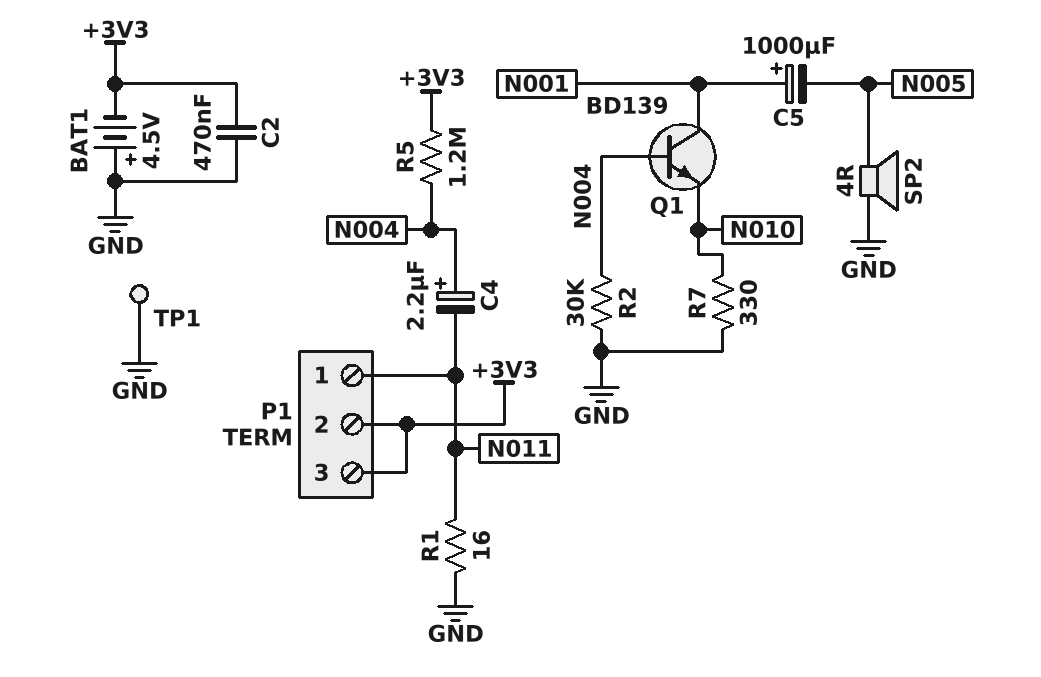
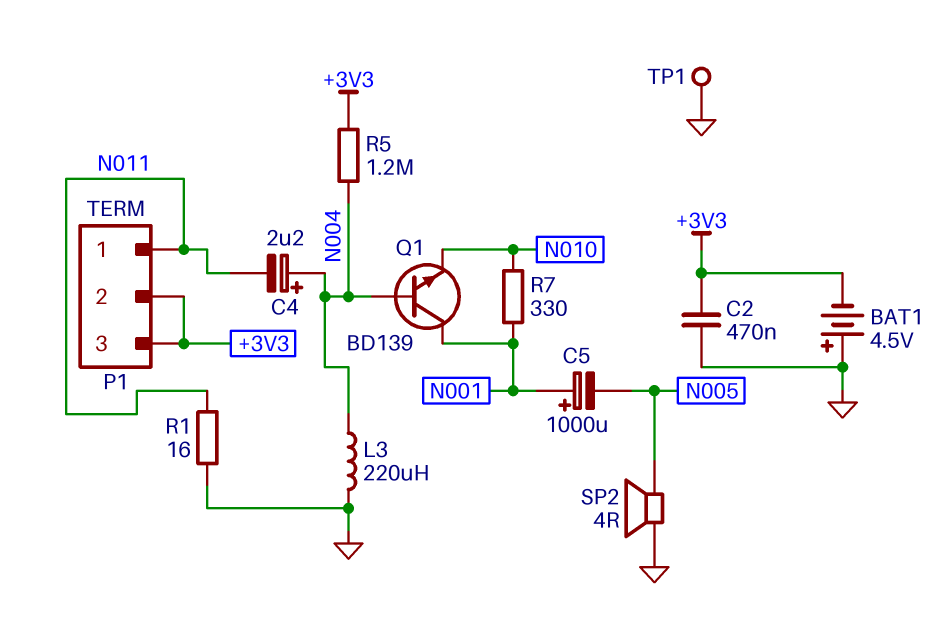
L3: none -> 220uH (GND, N004)
R2: 30k (GND, N004) -> none
R7: 330 (GND, N010) -> 330 (N001, N010)

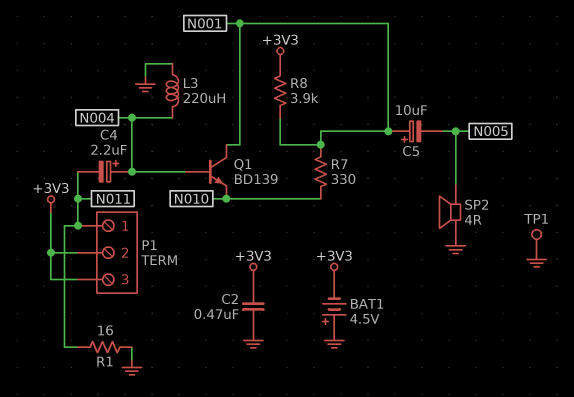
C5: 1000uF (plus N001, minus N005) -> 10uF (plus N001, minus N005)
R5: 1.2M (+3V3, N004) -> none
R8: none -> 3.9k (+3V3, N001)

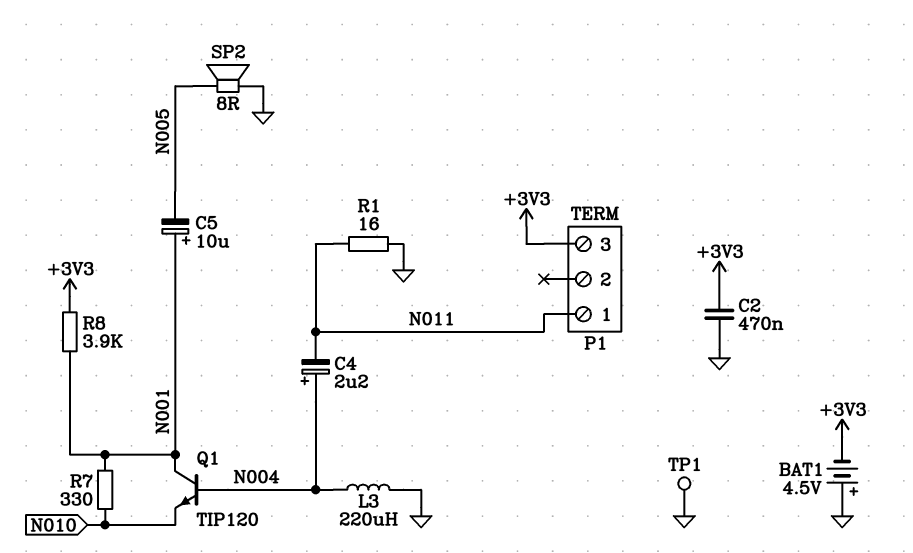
P1 pin 2: +3V3 -> none
Q1: NPN BD139 (B N004, C N001, E N010) -> NPN TIP120 (B N004, C N001, E N010)
SP2: speaker 4R (GND, N005) -> speaker 8R (GND, N005)

